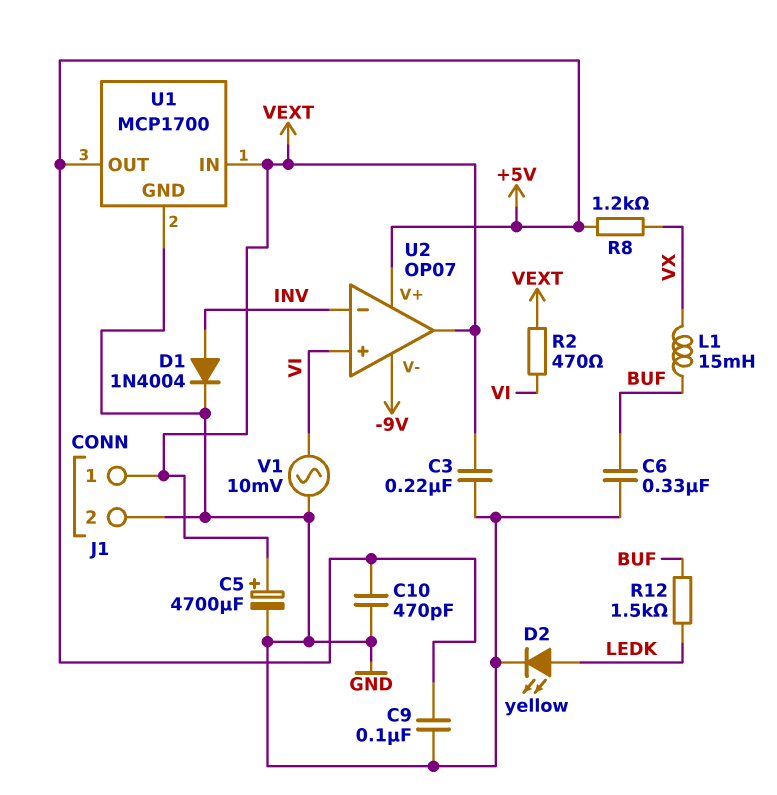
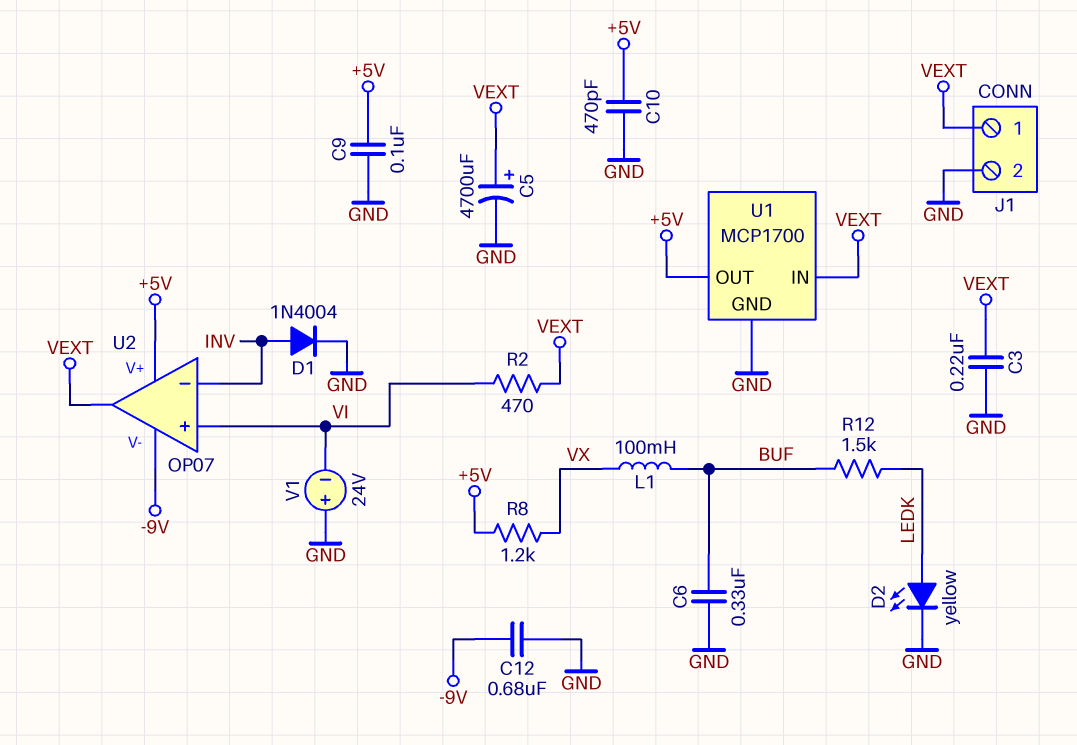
C12: none -> 680nF (-9V, GND)
L1: 15mH (BUF, VX) -> 100mH (BUF, VX)
V1: AC 10mV (GND, VI) -> 24V (plus GND, minus VI)

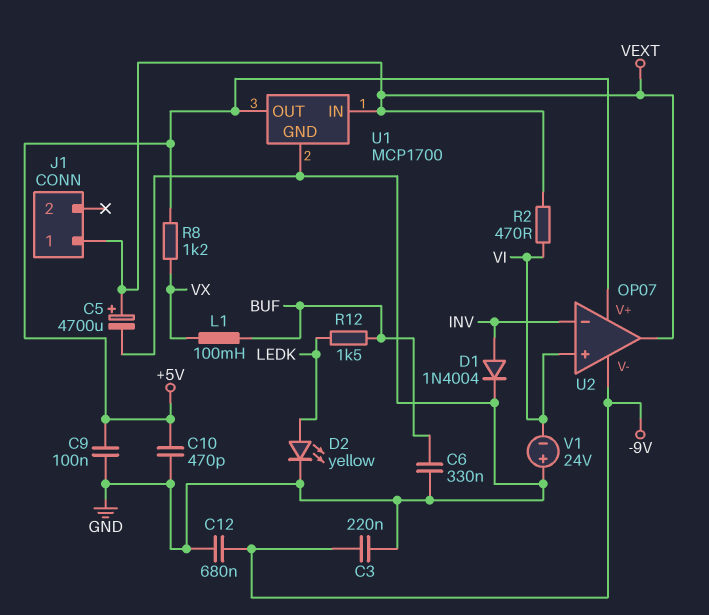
C3: 220nF (GND, VEXT) -> 220nF (-9V, GND)
J1 pin 2: GND -> none

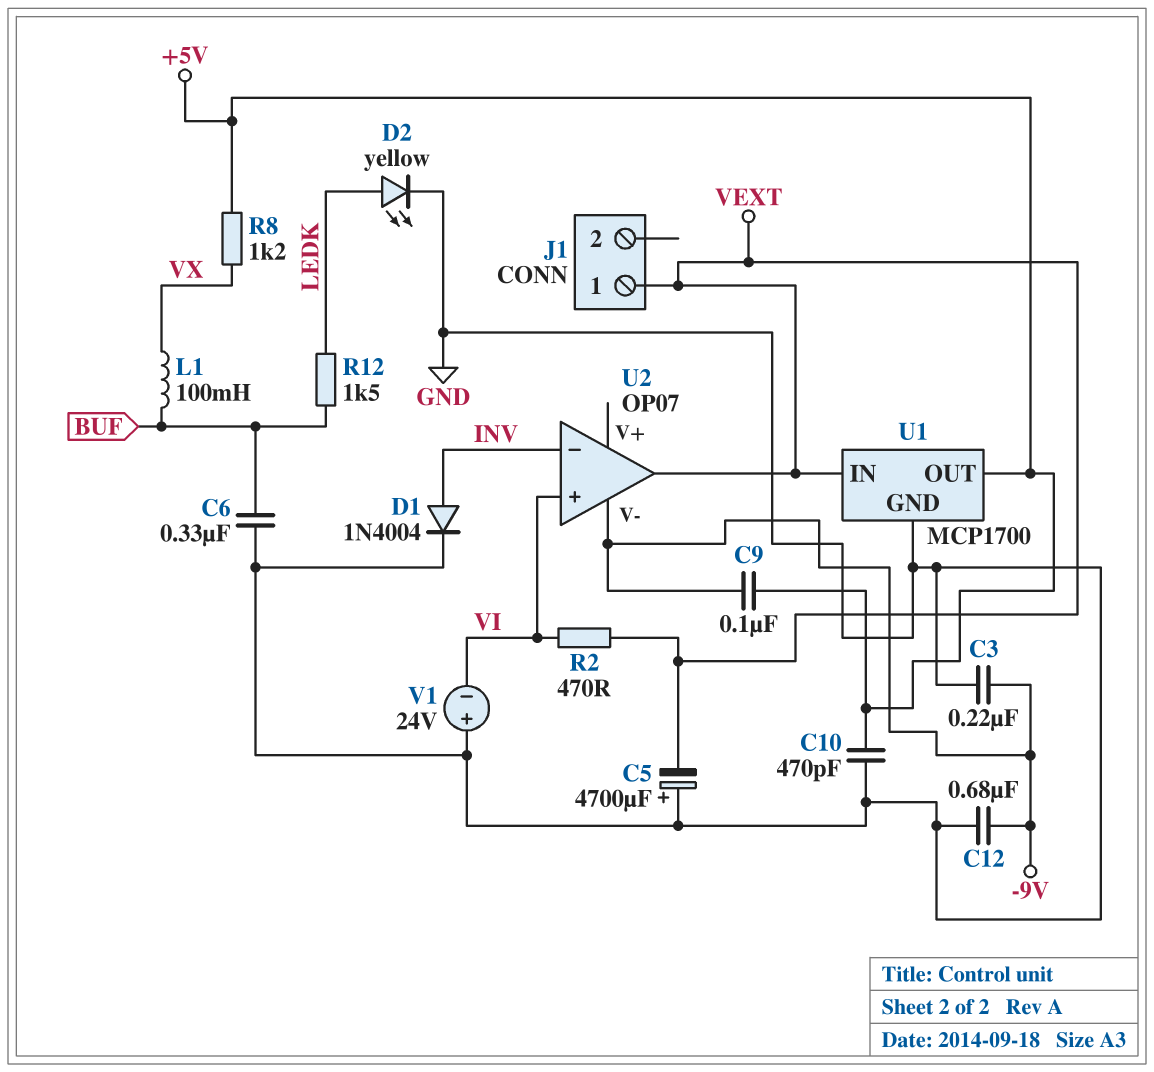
C5: 4700uF (plus VEXT, minus GND) -> 4700uF (plus GND, minus VEXT)
C9: 100nF (+5V, GND) -> 100nF (+5V, -9V)
U2 pin V+: +5V -> none

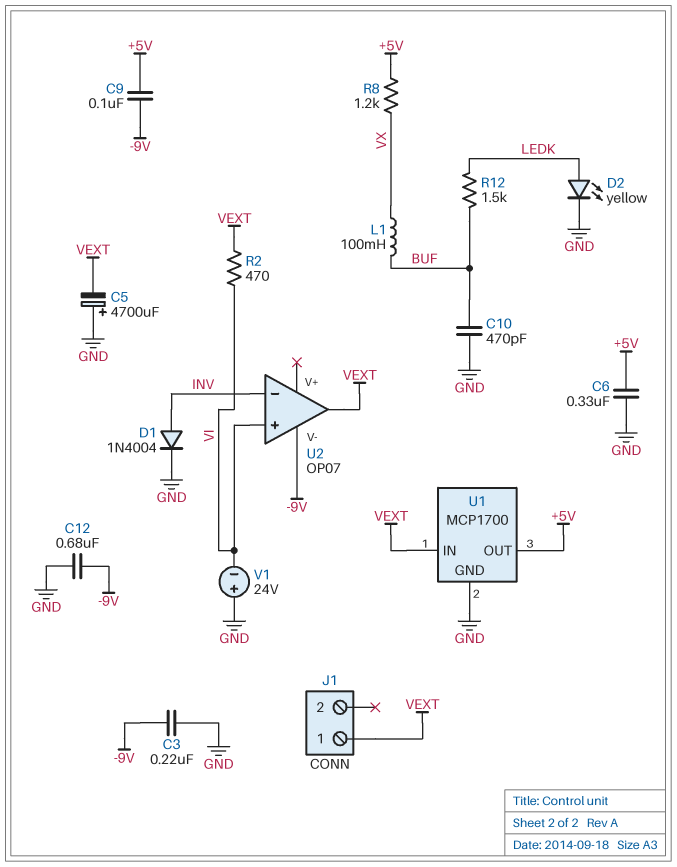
C6: 330nF (BUF, GND) -> 330nF (+5V, GND)
C10: 470pF (+5V, GND) -> 470pF (BUF, GND)

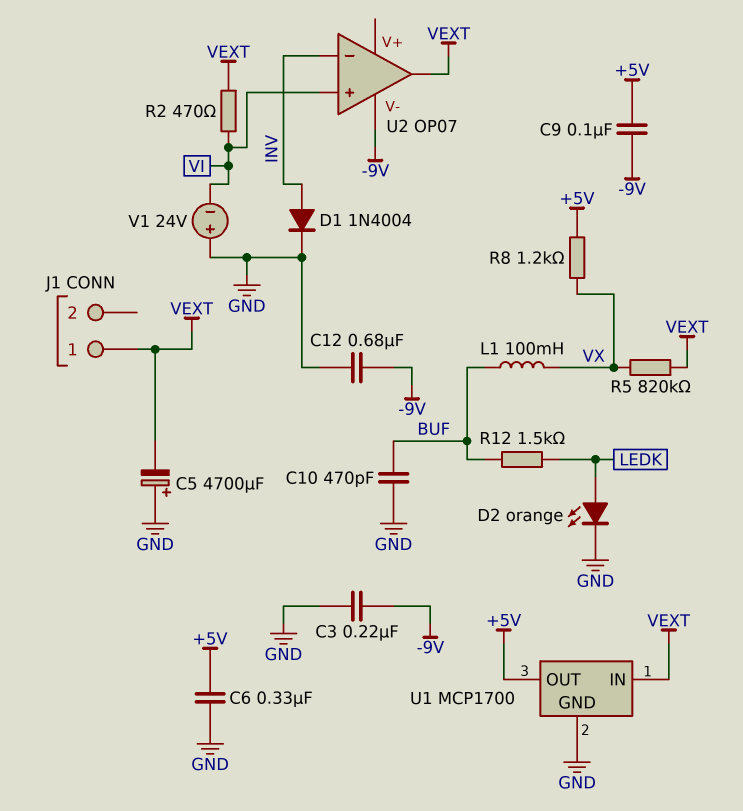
D2: LED yellow (A LEDK, K GND) -> LED orange (A LEDK, K GND)
R5: none -> 820k (VEXT, VX)

